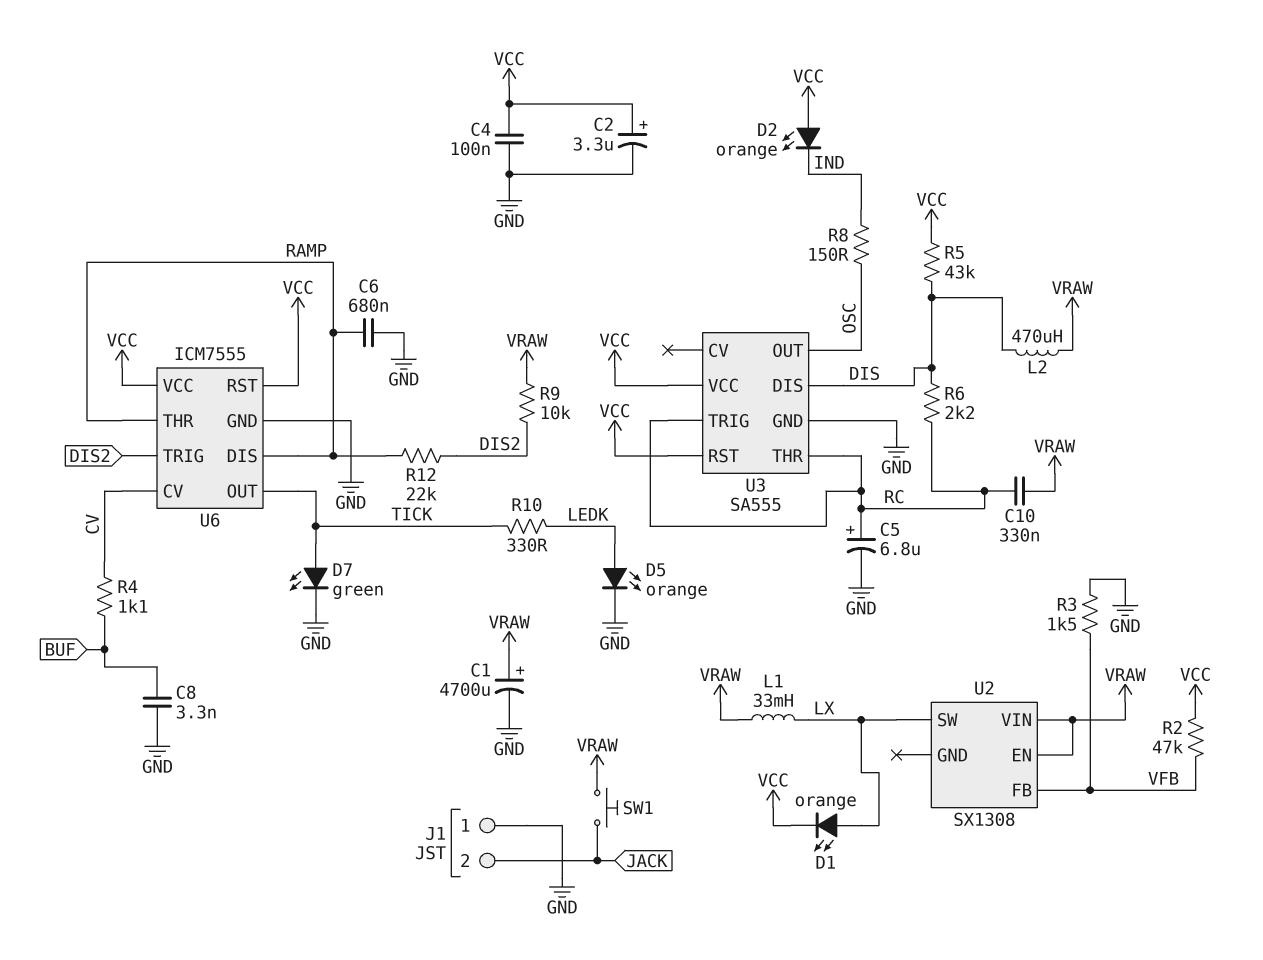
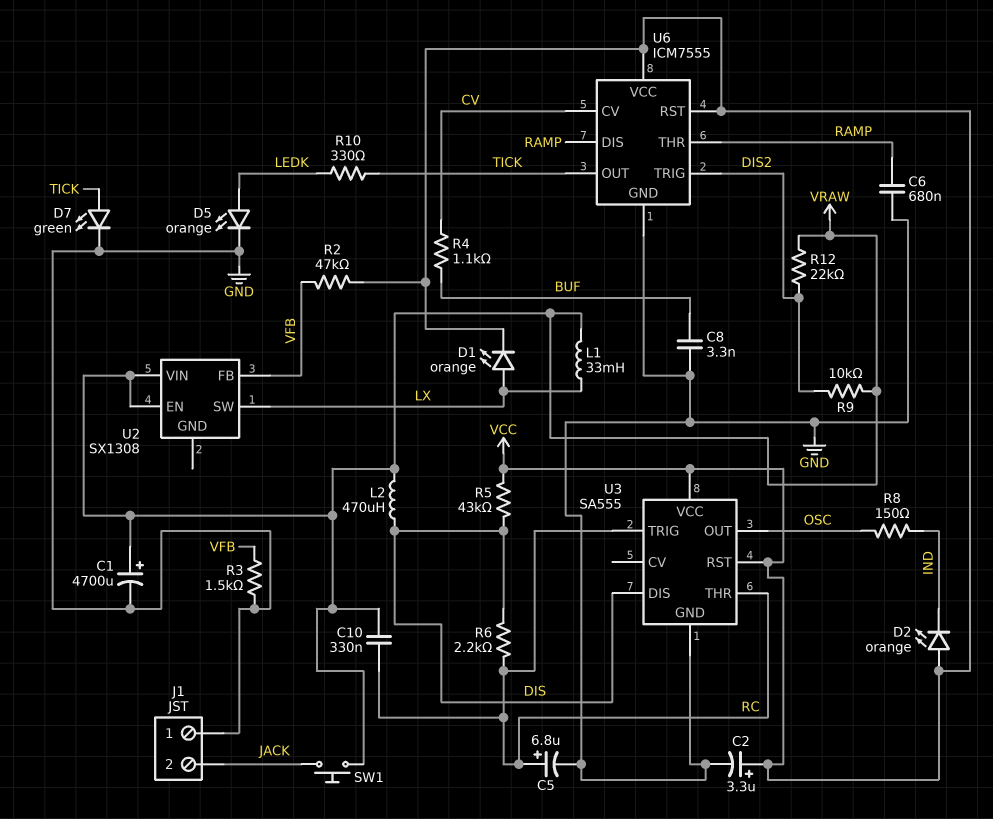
C4: 100nF (GND, VCC) -> none
R12: 22k (DIS2, RAMP) -> 22k (DIS2, VRAW)

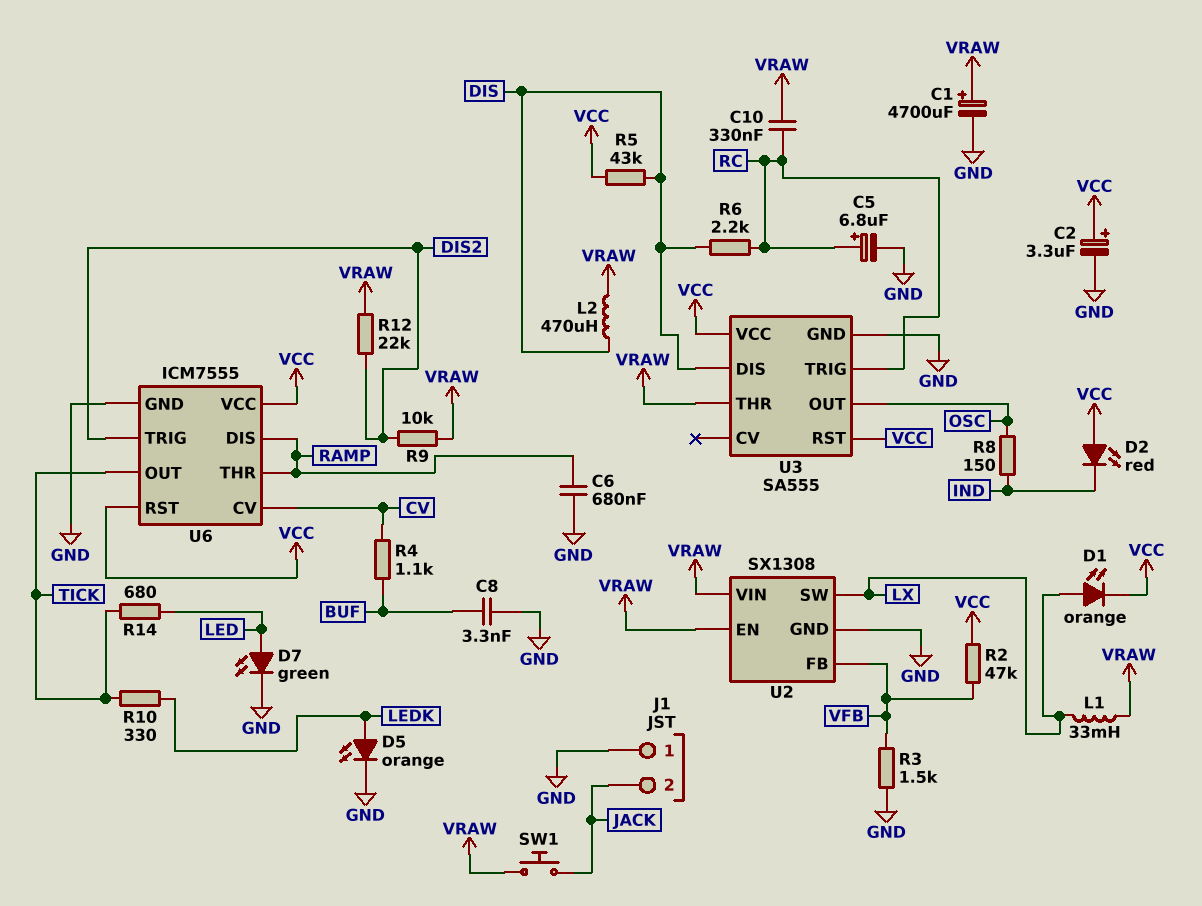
D2: LED orange (A VCC, K IND) -> LED red (A VCC, K IND)
D7: LED green (A TICK, K GND) -> LED green (A LED, K GND)
R14: none -> 680 (LED, TICK)
U2 pin GND: none -> GND
U3 pin THR: RC -> VRAW

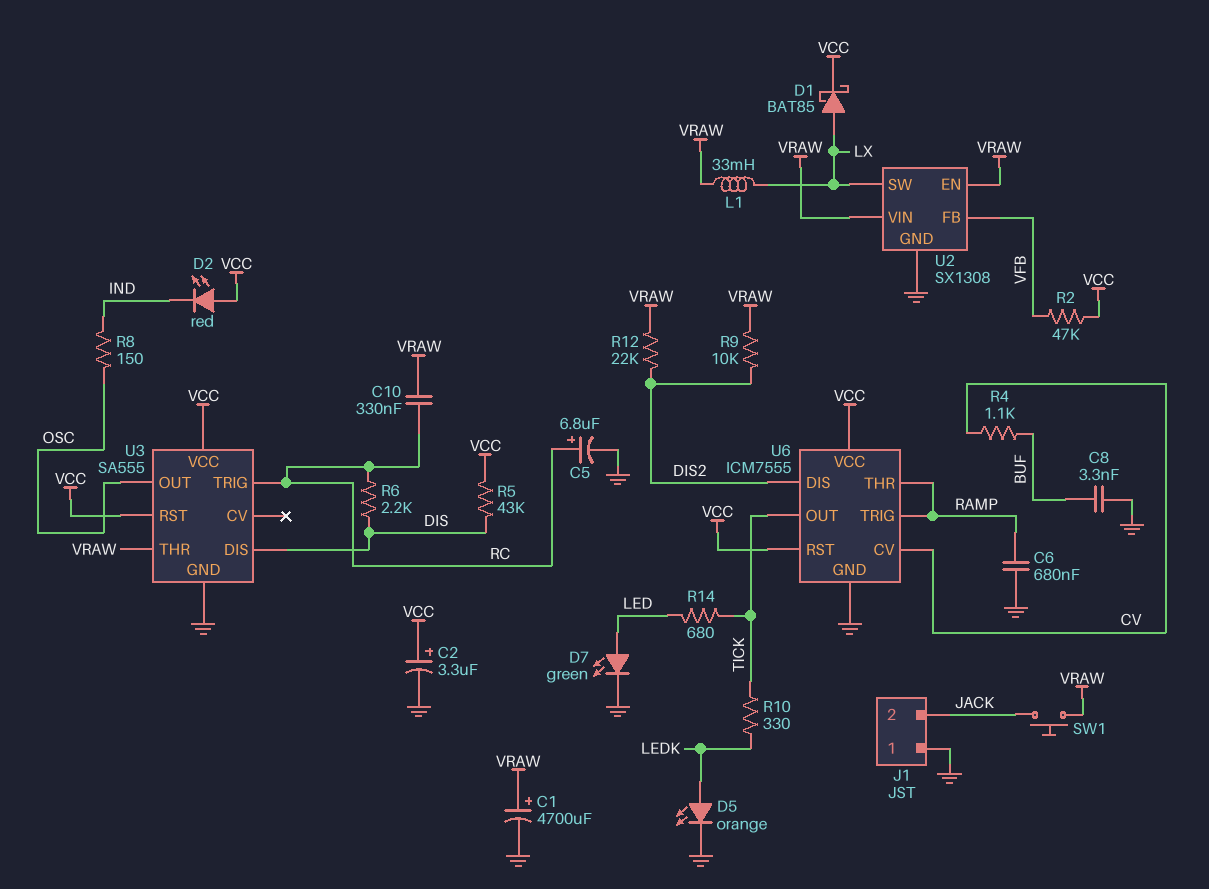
D1: LED orange (A LX, K VCC) -> schottky BAT85 (A LX, K VCC)
L2: 470uH (DIS, VRAW) -> none
R3: 1.5k (GND, VFB) -> none
U6 pin DIS: RAMP -> DIS2
U6 pin TRIG: DIS2 -> RAMP

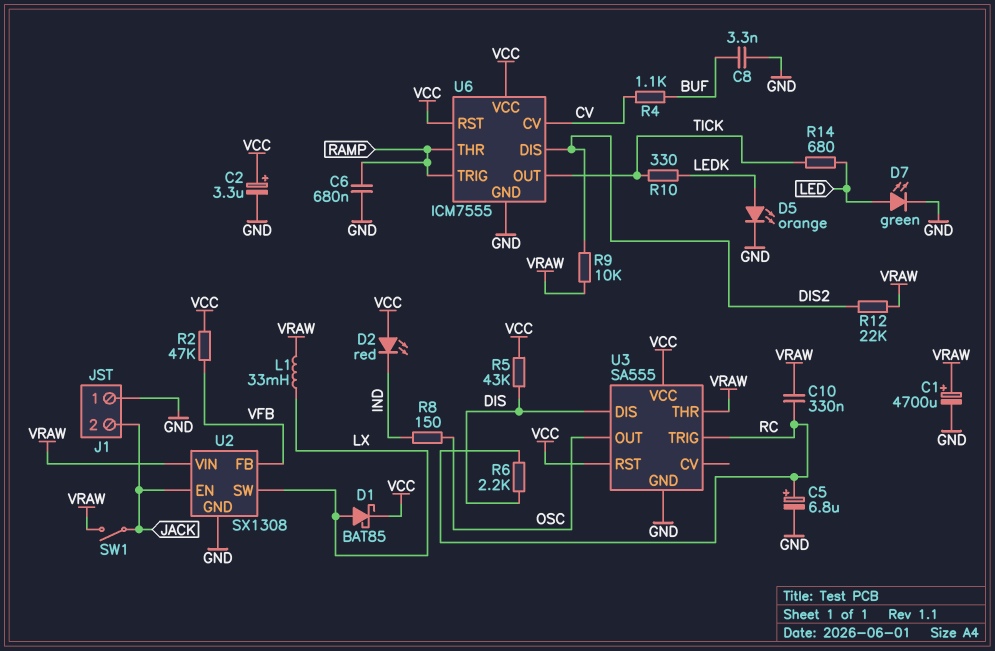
SW1: button (JACK, VRAW) -> switch (JACK, VRAW)
U2 pin EN: VRAW -> JACK

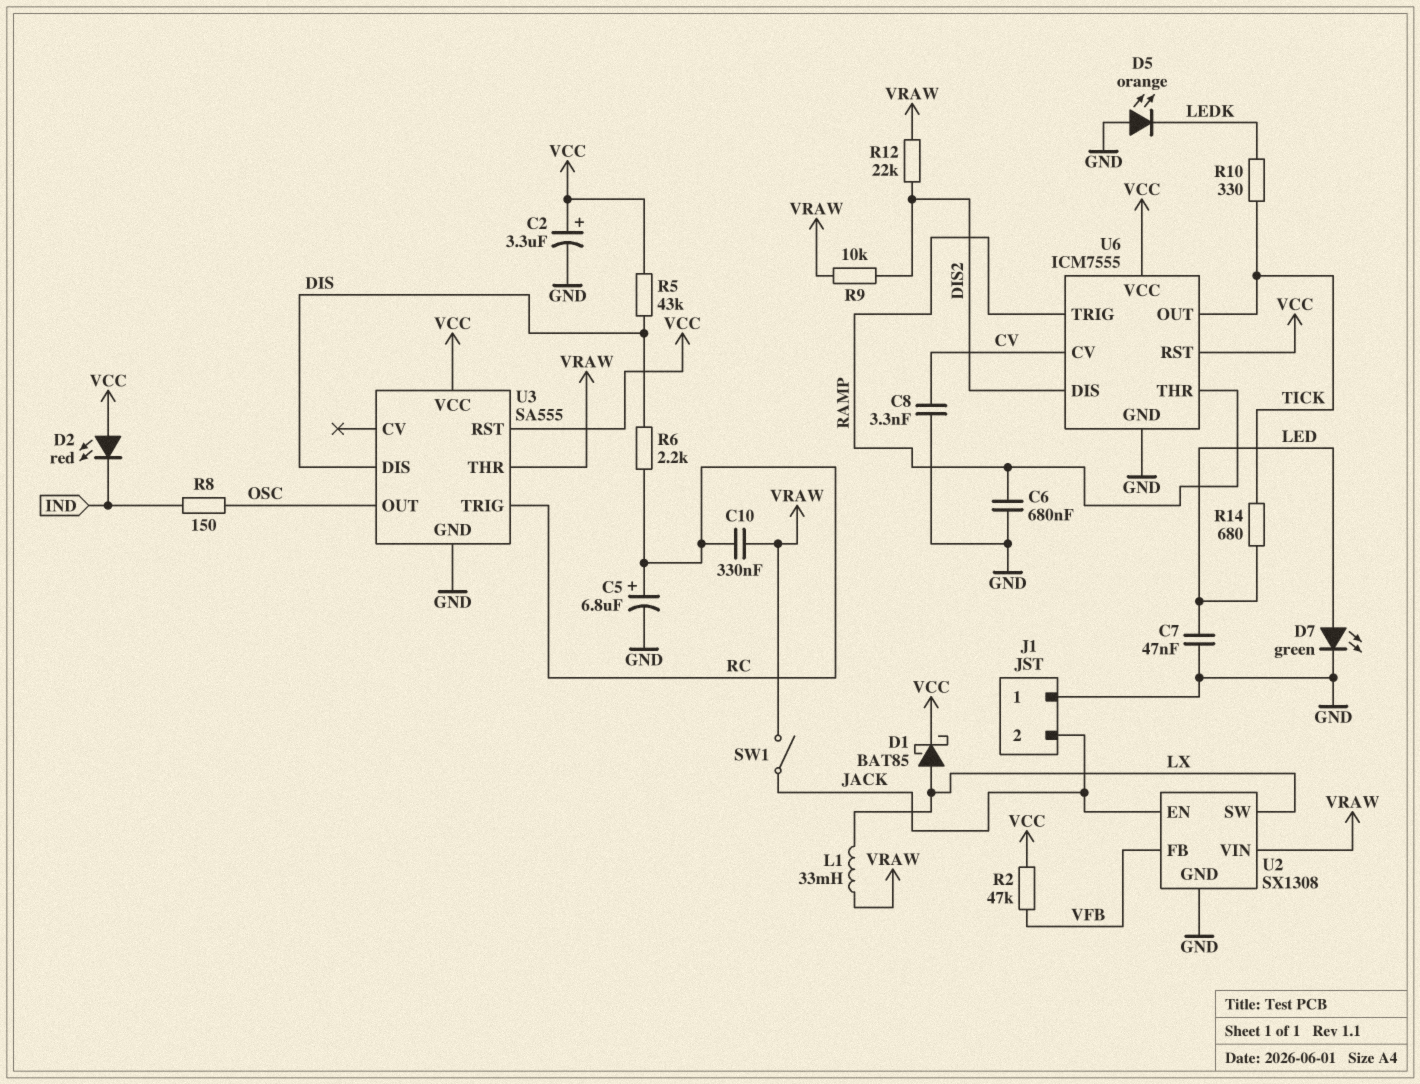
C1: 4700uF (plus VRAW, minus GND) -> none
C7: none -> 47nF (GND, LED)
C8: 3.3nF (BUF, GND) -> 3.3nF (CV, GND)
D5: LED orange (A LEDK, K GND) -> LED orange (A GND, K LEDK)
R4: 1.1k (BUF, CV) -> none

